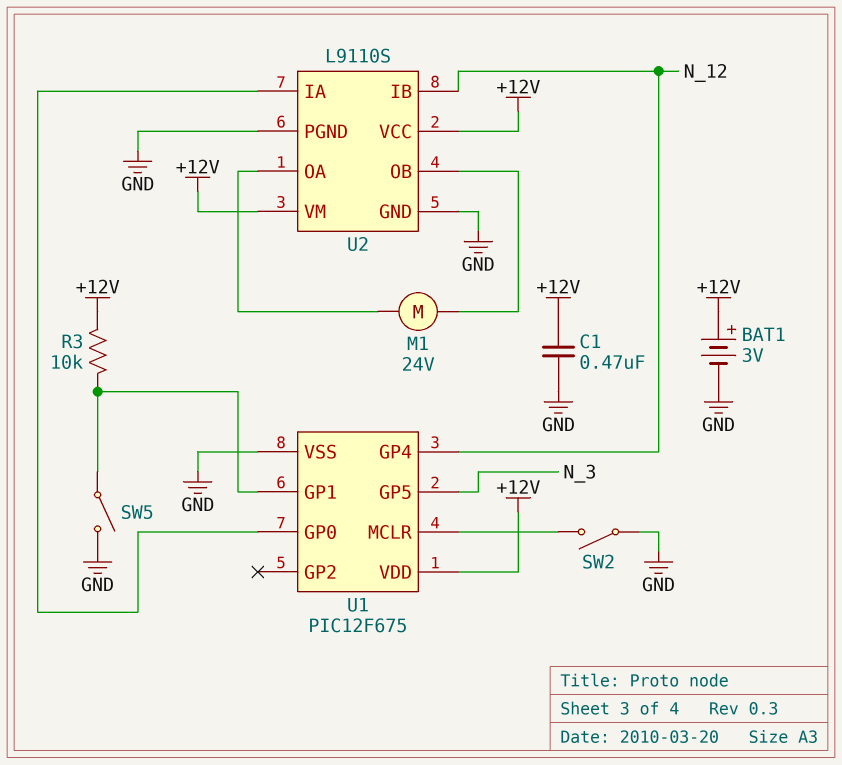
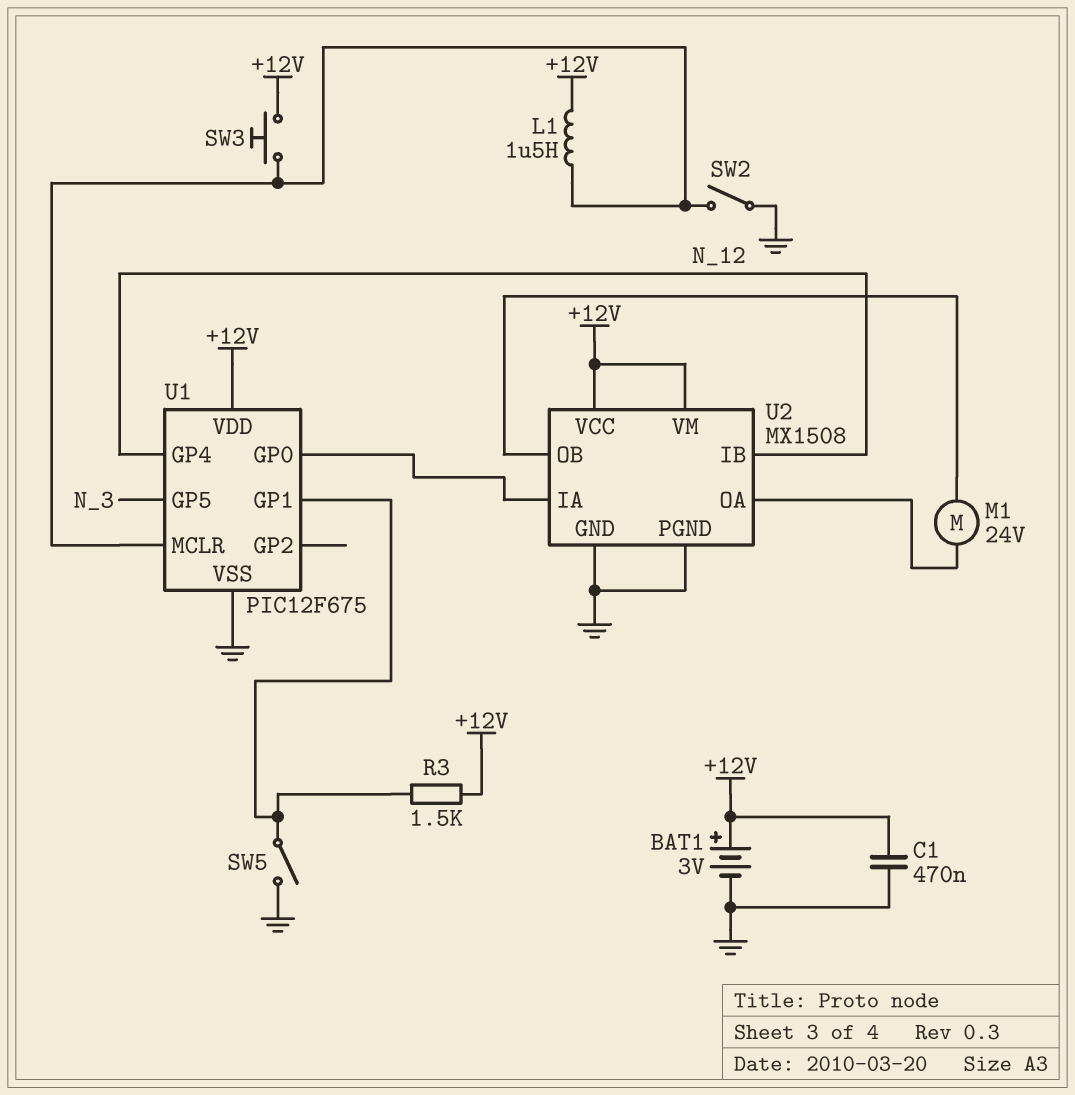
L1: none -> 1.5uH (+12V, U1/MCLR)
R3: 10k (+12V, U1/GP1) -> 1.5k (+12V, U1/GP1)
SW3: none -> button (+12V, U1/MCLR)
U2: L9110S -> MX1508

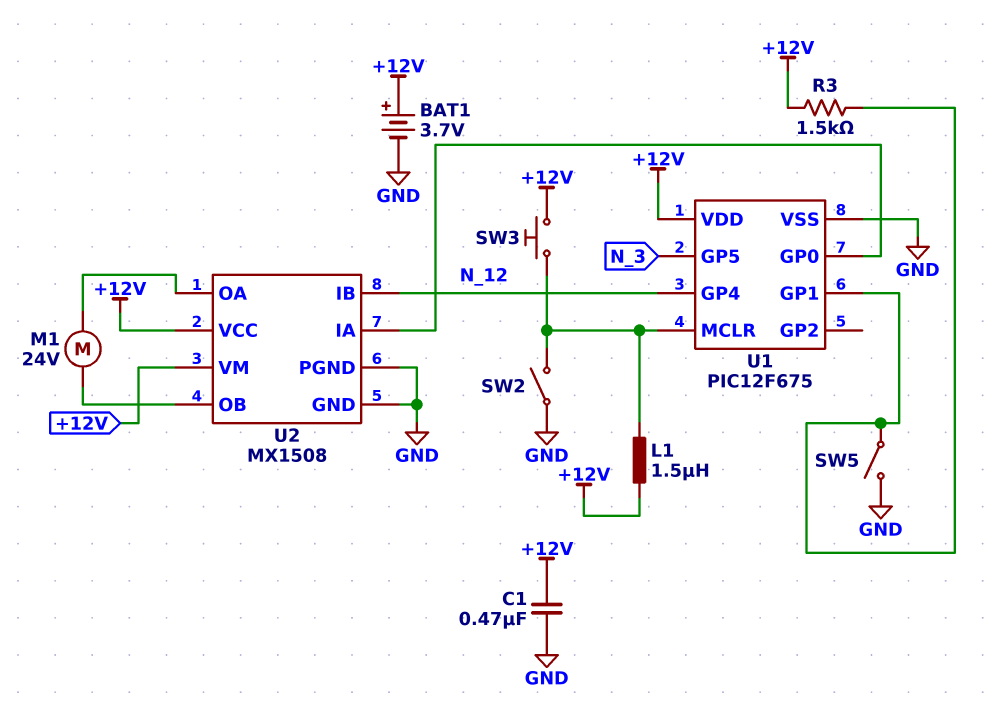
BAT1: 3V (plus +12V, minus GND) -> 3.7V (plus +12V, minus GND)

